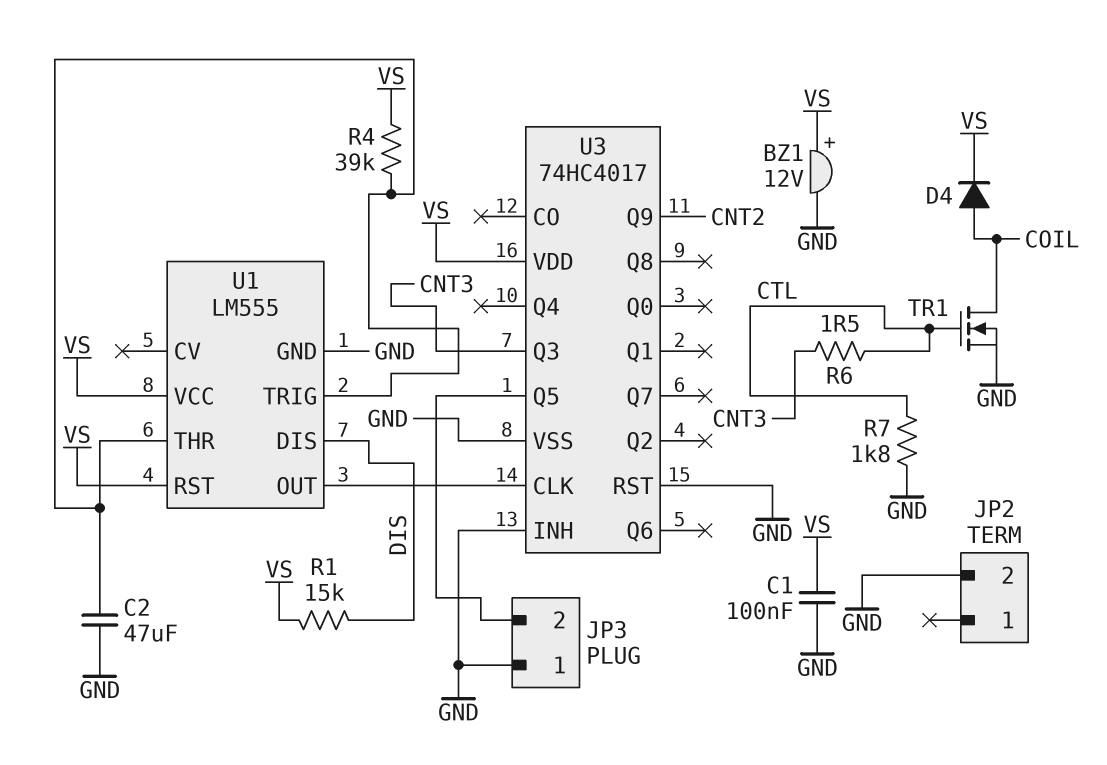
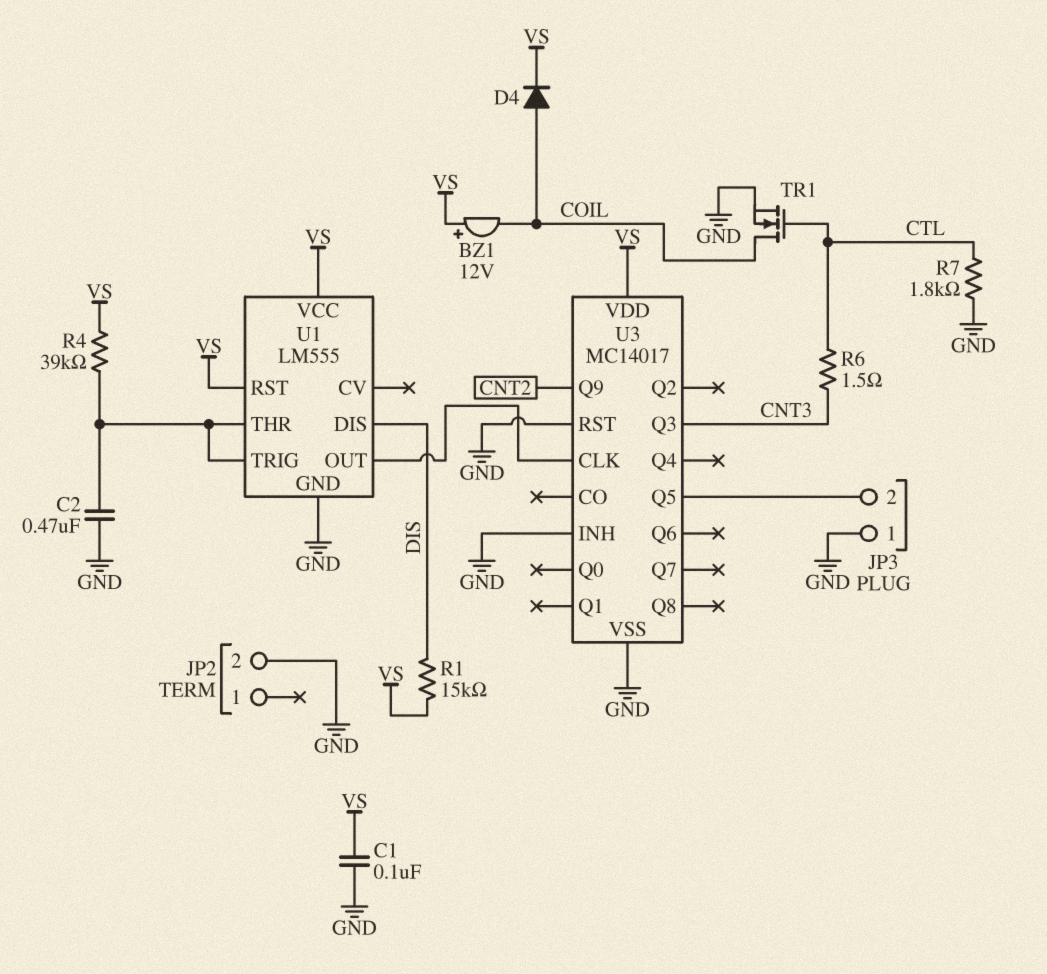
BZ1: buzzer 12V (plus VS, minus GND) -> buzzer 12V (plus VS, minus COIL)
C2: 47uF (GND, U1/THR) -> 470nF (GND, U1/THR)
U3: 74HC4017 -> MC14017

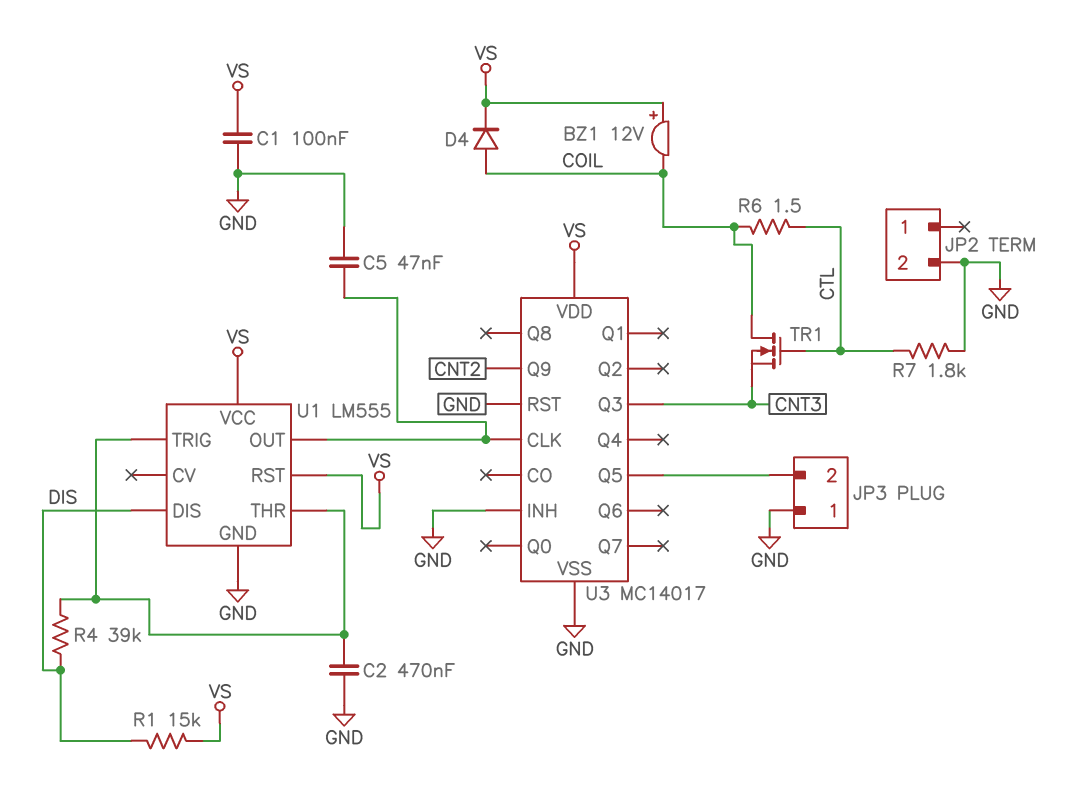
C5: none -> 47nF (GND, U1/OUT)
R4: 39k (U1/THR, VS) -> 39k (DIS, U1/THR)
R6: 1.5 (CNT3, CTL) -> 1.5 (COIL, CTL)
TR1: NMOS (G CTL, D COIL, S GND) -> NMOS (G CTL, D COIL, S CNT3)

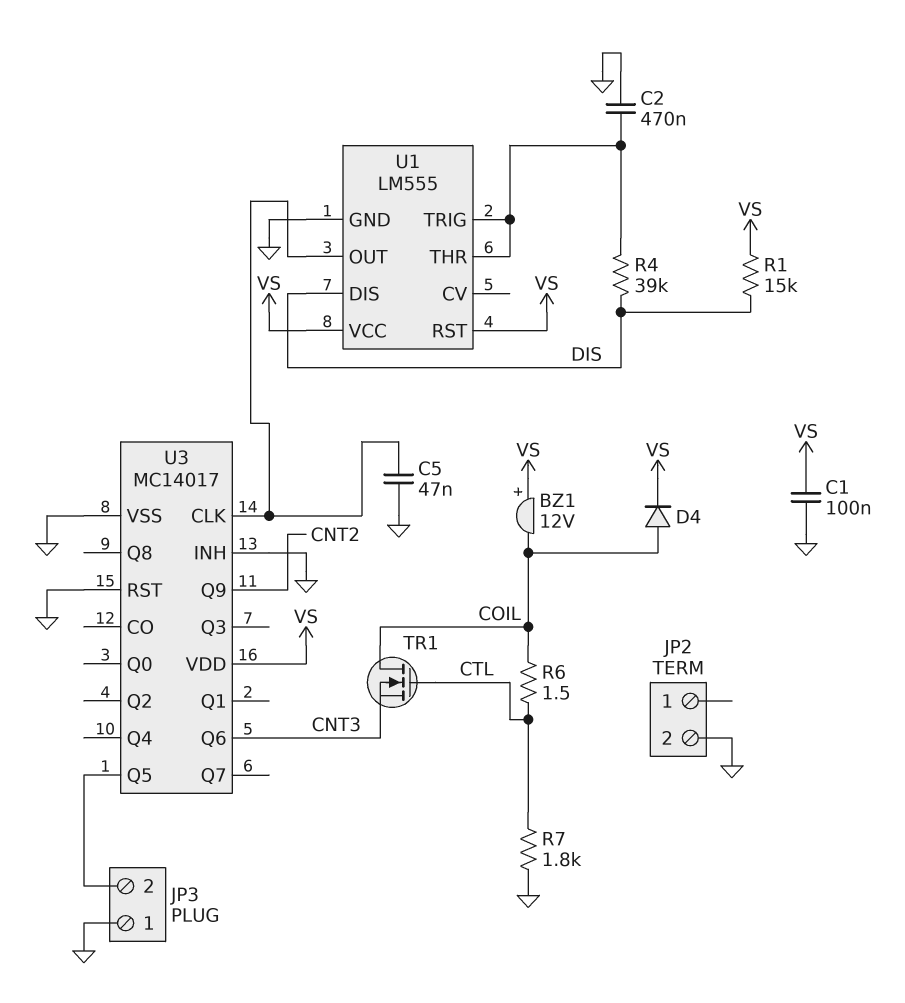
U3 pin Q3: CNT3 -> none
U3 pin Q6: none -> CNT3

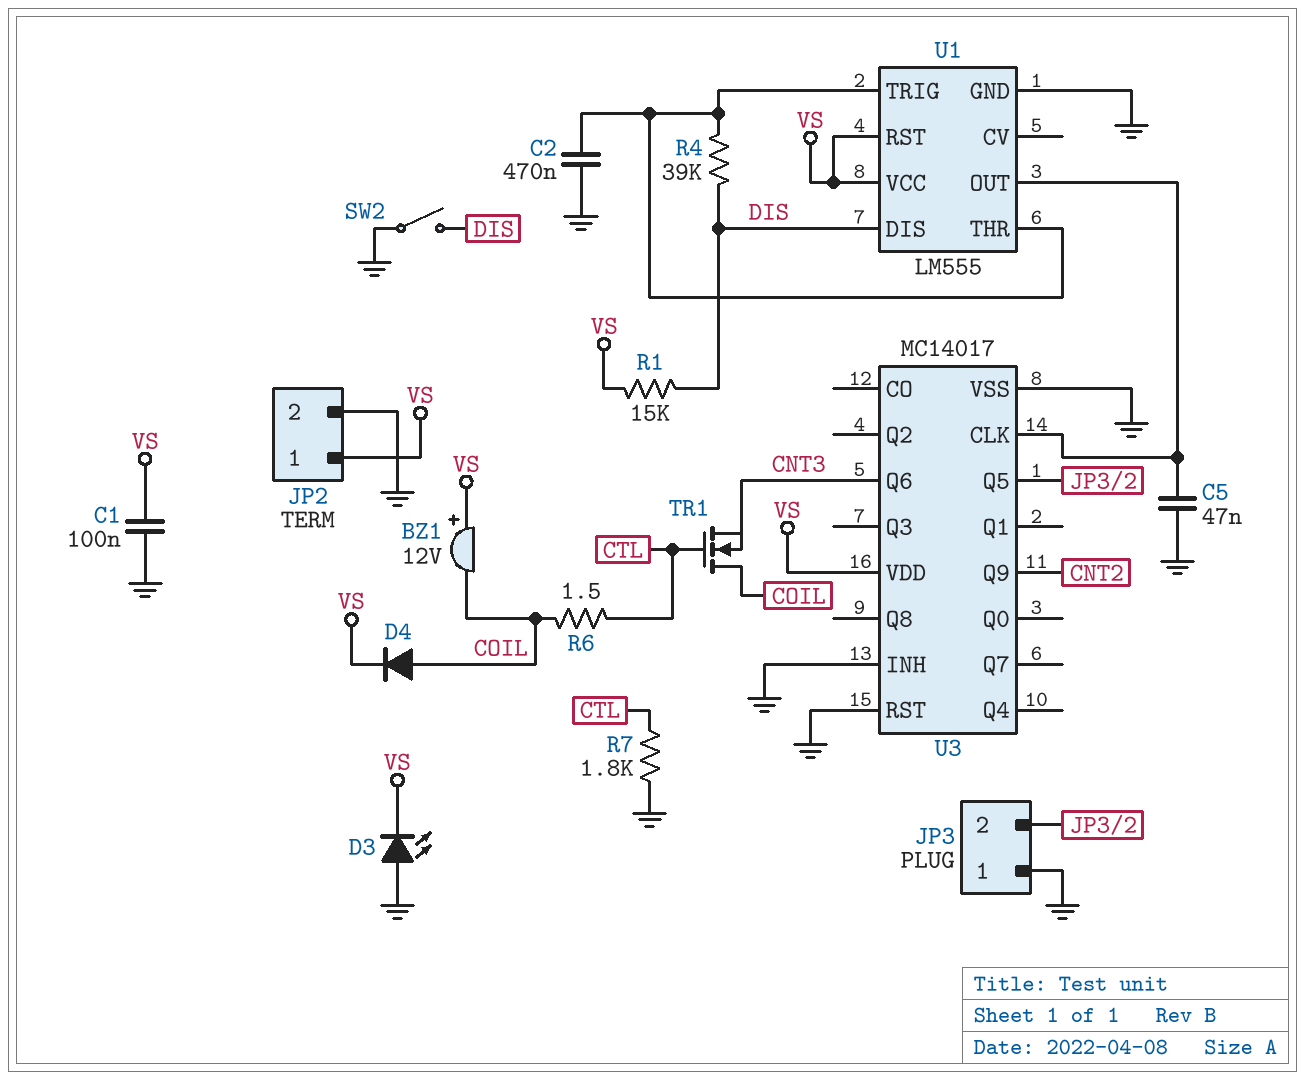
D3: none -> LED (A GND, K VS)
JP2 pin 1: none -> VS
SW2: none -> switch (DIS, GND)

